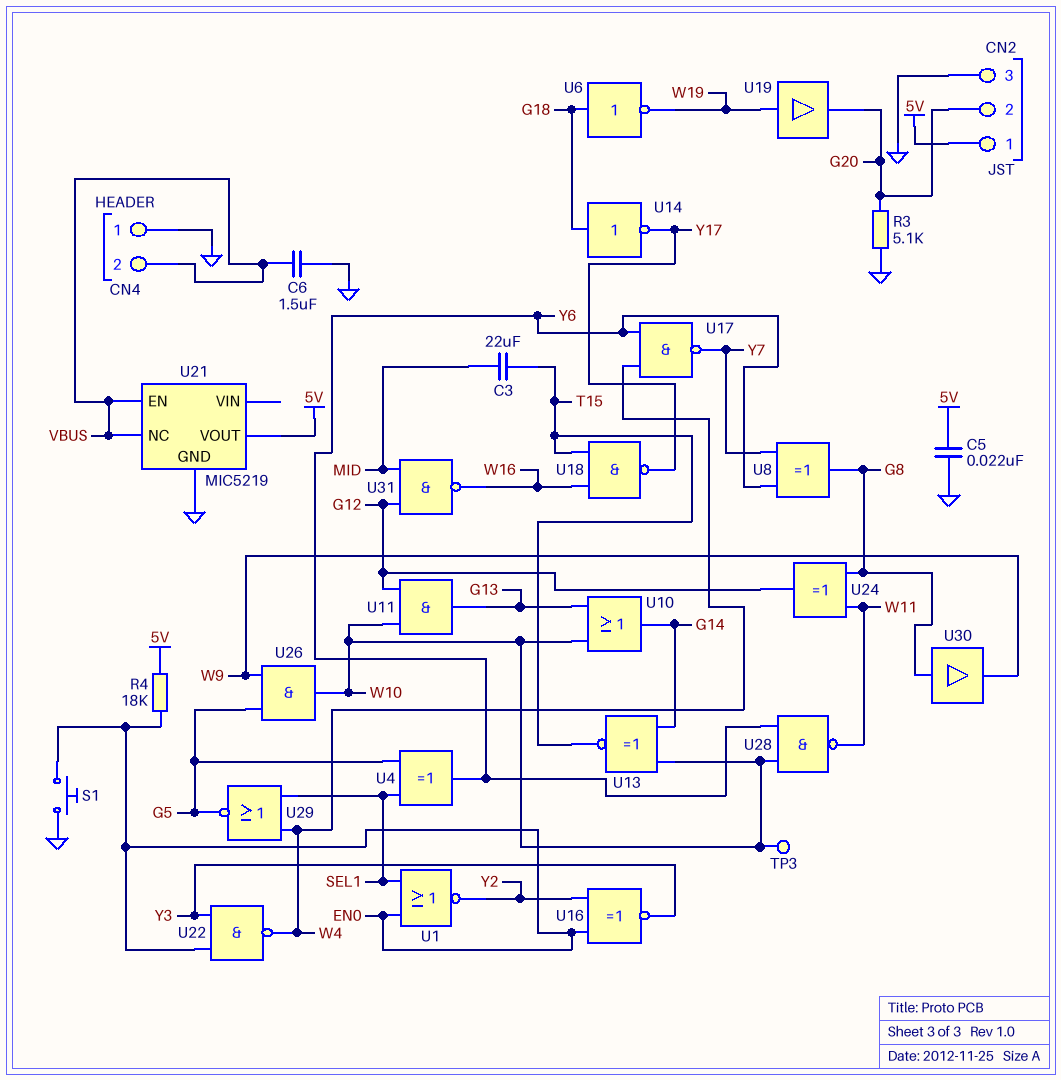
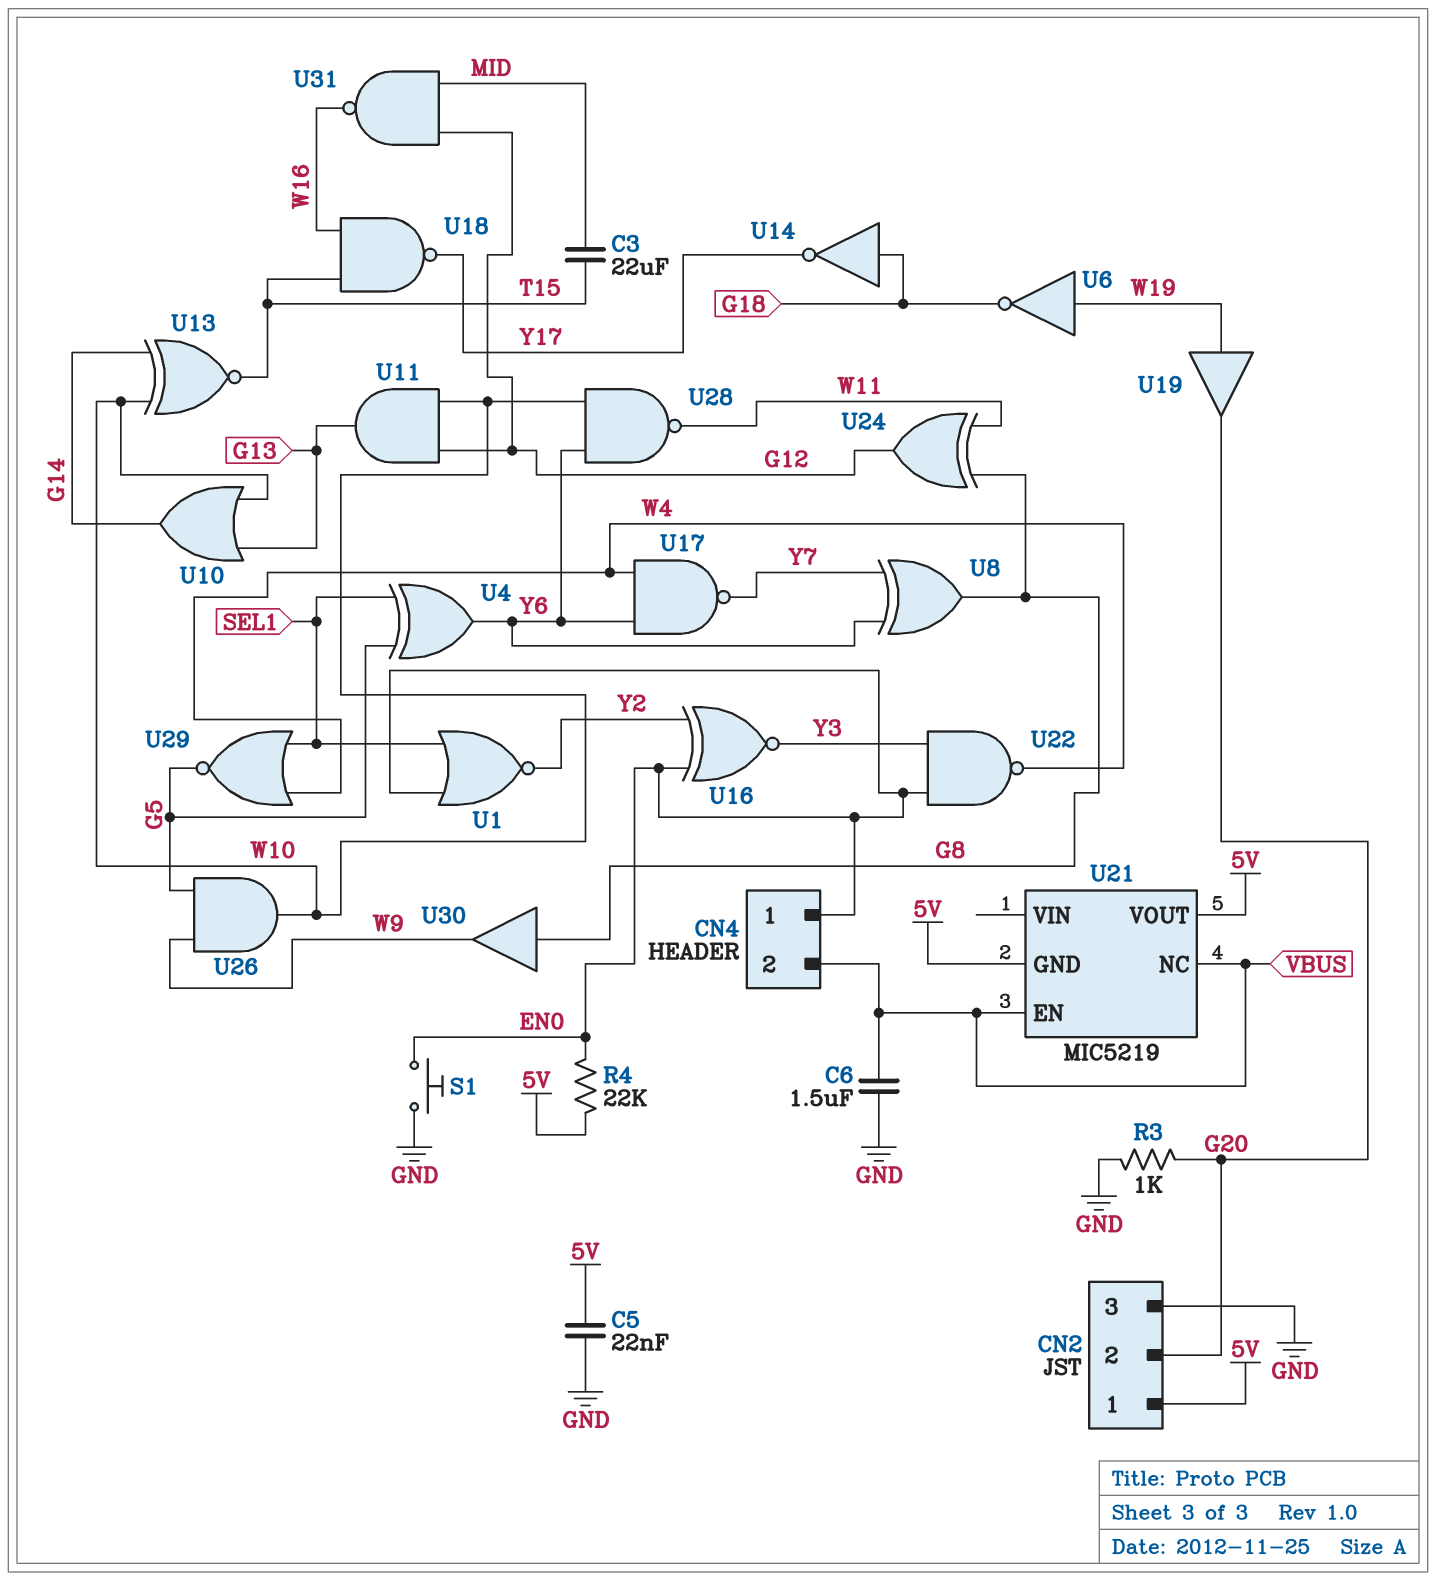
CN4 pin 1: GND -> EN0
R3: 5.1k (G20, GND) -> 1k (G20, GND)
R4: 18k (5V, EN0) -> 22k (5V, EN0)
TP3: test point (W10) -> none
U6: NOT (in G18, out W19) -> NOT (in W19, out G18)
U21 pin GND: GND -> 5V

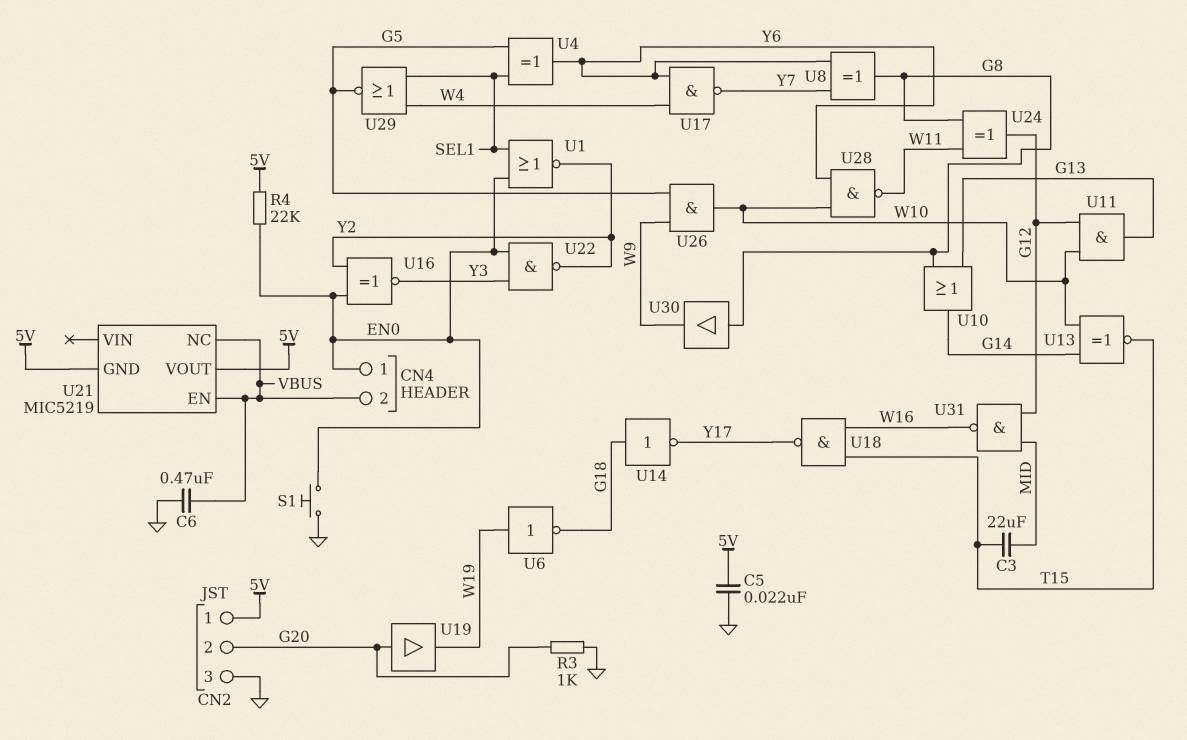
C6: 1.5uF (GND, VBUS) -> 470nF (GND, VBUS)
U10: OR (in G13, in W10, out G14) -> OR (in G8, in G13, out G14)
U19: buffer (in W19, out G20) -> buffer (in G20, out W19)
U22: NAND (in EN0, in Y3, out W4) -> NAND (in EN0, in Y3, out Y2)

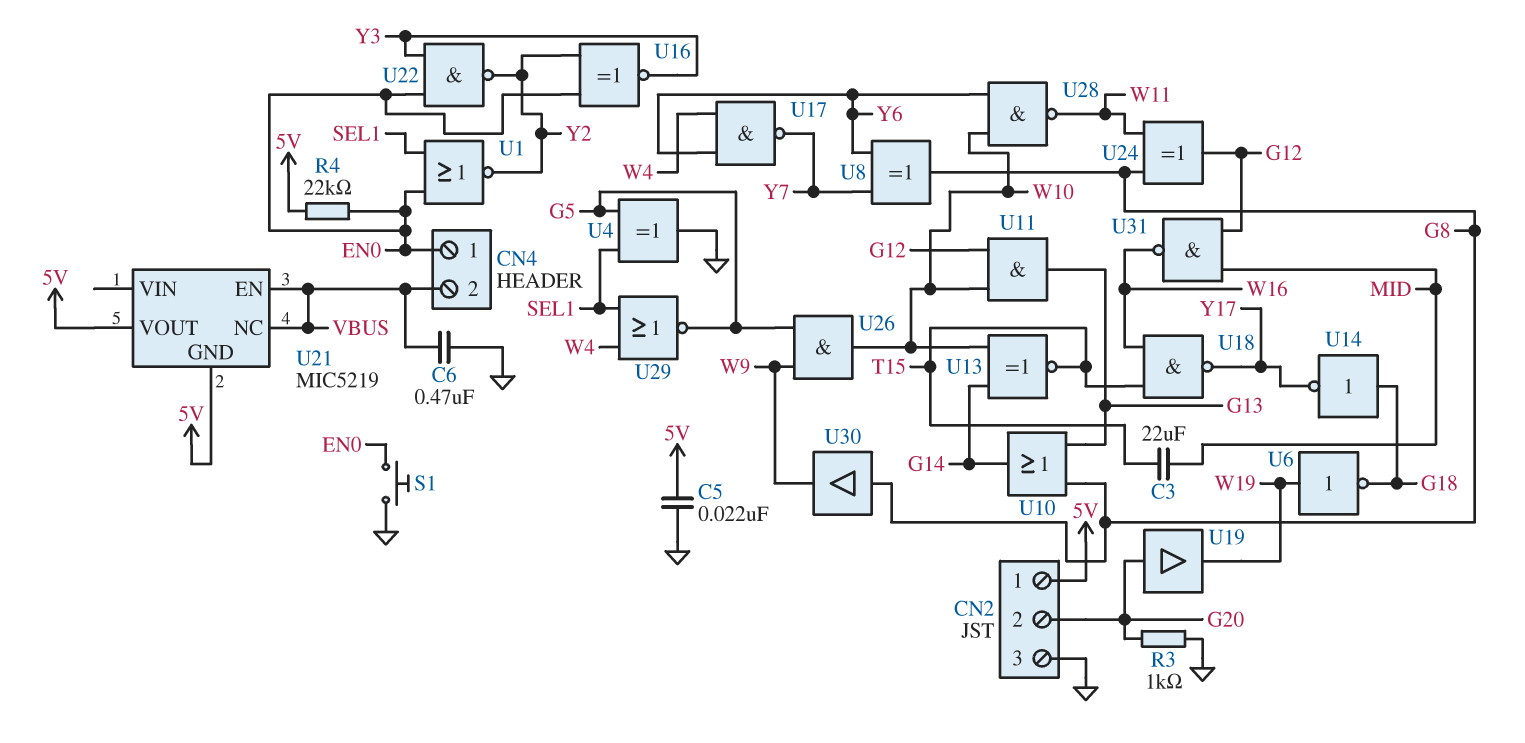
U4: XOR (in G5, in SEL1, out Y6) -> XOR (in G5, in SEL1, out GND)

